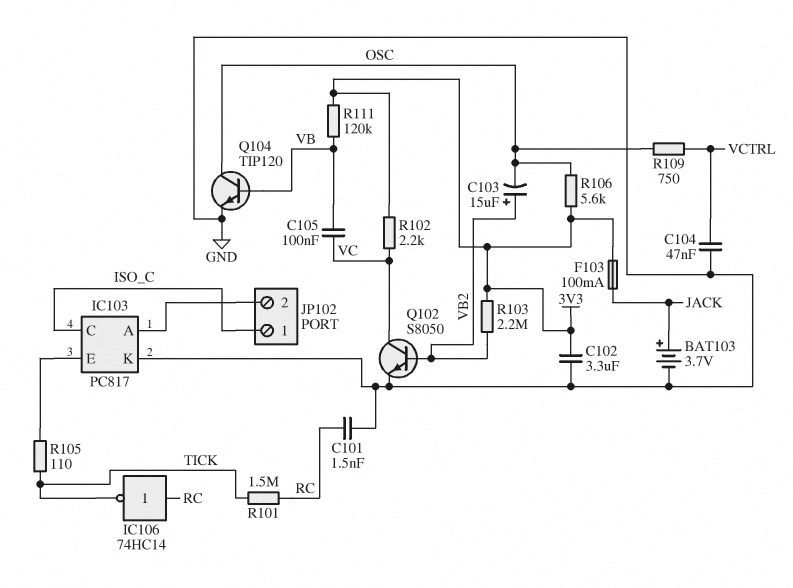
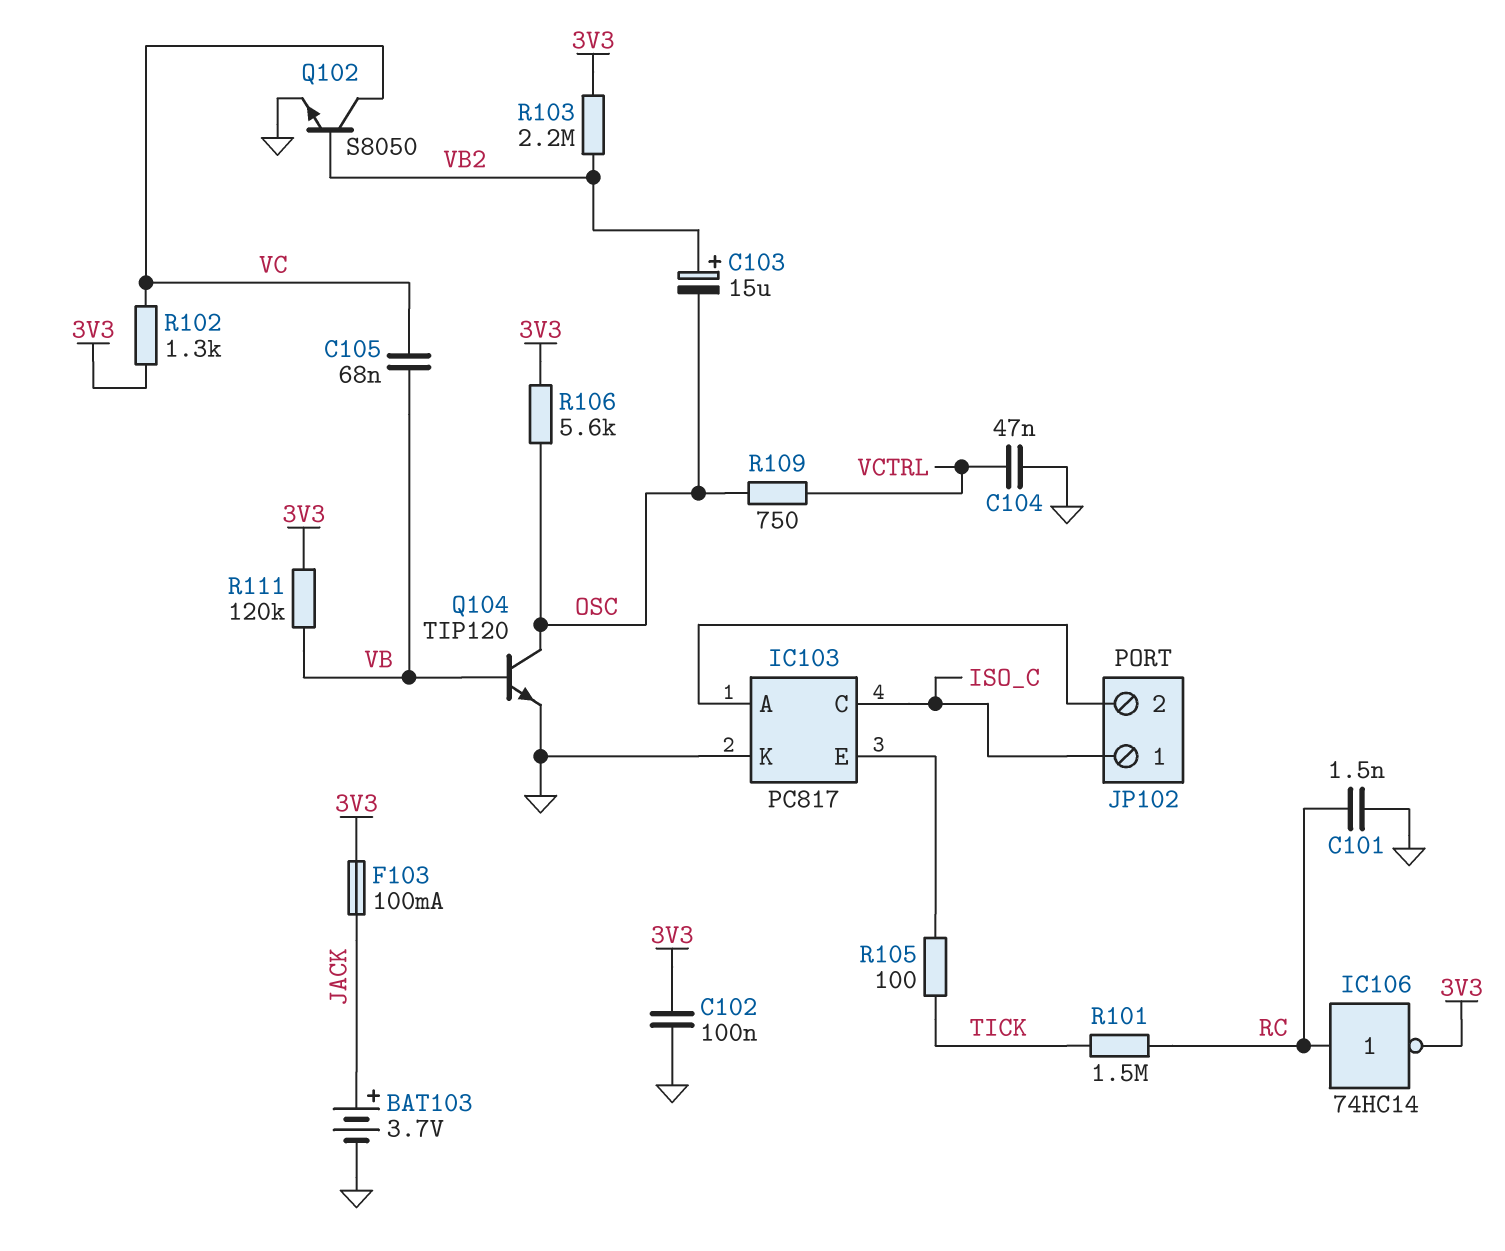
C102: 3.3uF (3V3, GND) -> 100nF (3V3, GND)
C105: 100nF (VB, VC) -> 68nF (VB, VC)
IC106: NOT 74HC14 (in RC, out TICK) -> NOT 74HC14 (in RC, out 3V3)
R102: 2.2k (3V3, VC) -> 1.3k (3V3, VC)
R105: 110 (IC103/E, TICK) -> 100 (IC103/E, TICK)

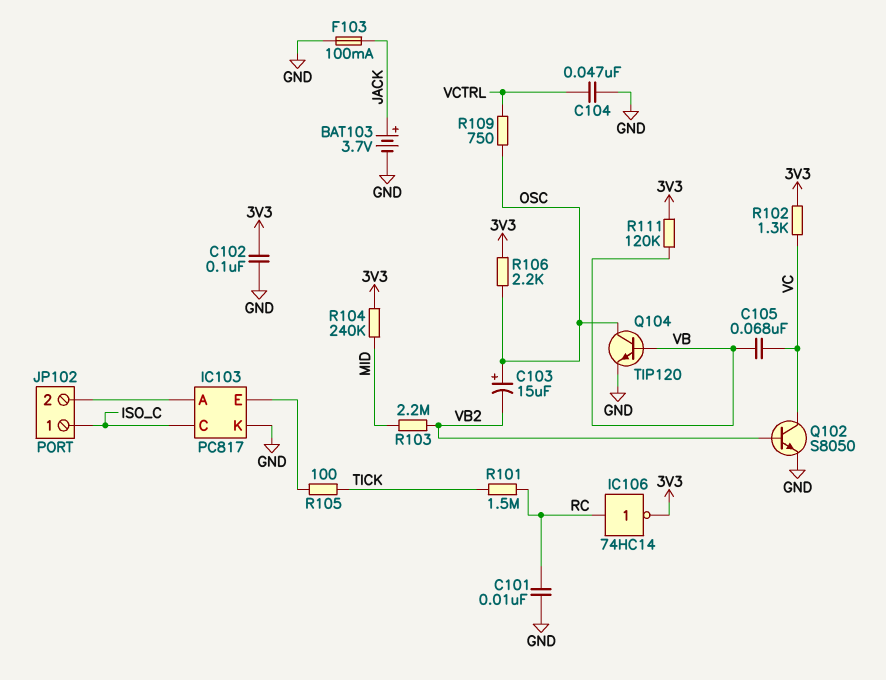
C101: 1.5nF (GND, RC) -> 10nF (GND, RC)
C103: 15uF (plus VB2, minus OSC) -> 15uF (plus OSC, minus VB2)
F103: 100mA (3V3, JACK) -> 100mA (GND, JACK)
R103: 2.2M (3V3, VB2) -> 2.2M (MID, VB2)
R104: none -> 240k (3V3, MID)
R106: 5.6k (3V3, OSC) -> 2.2k (3V3, OSC)

